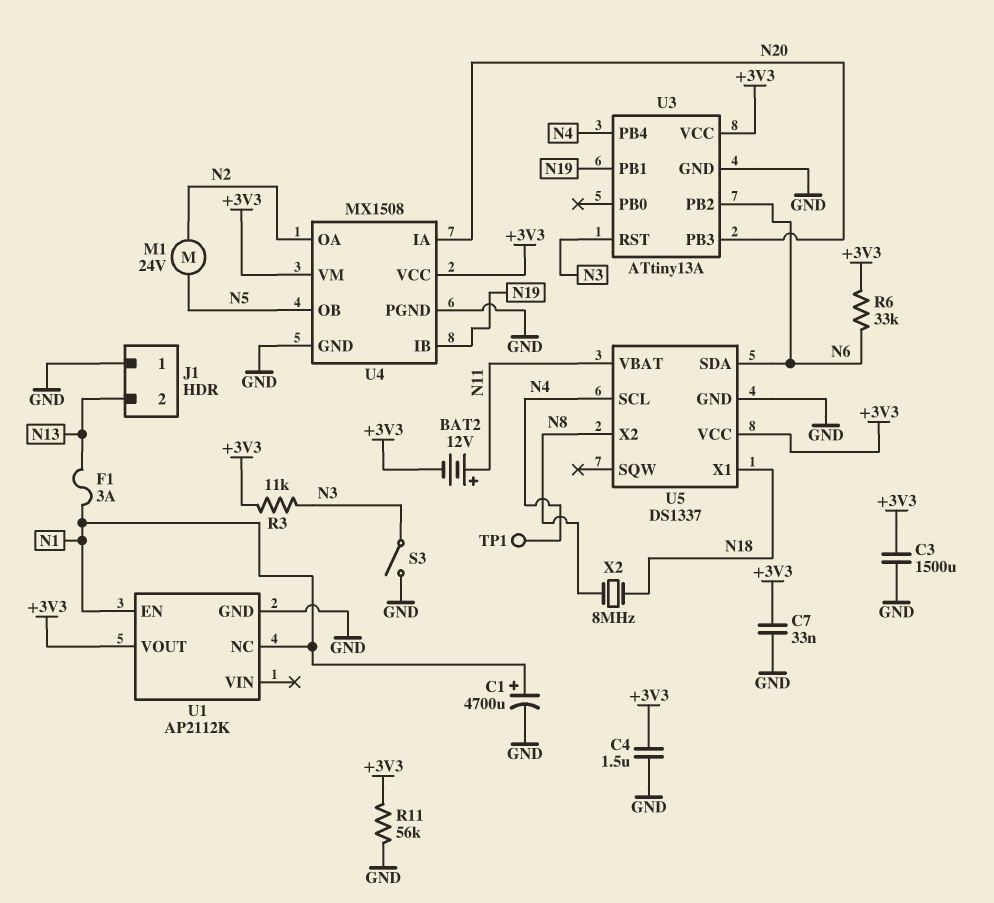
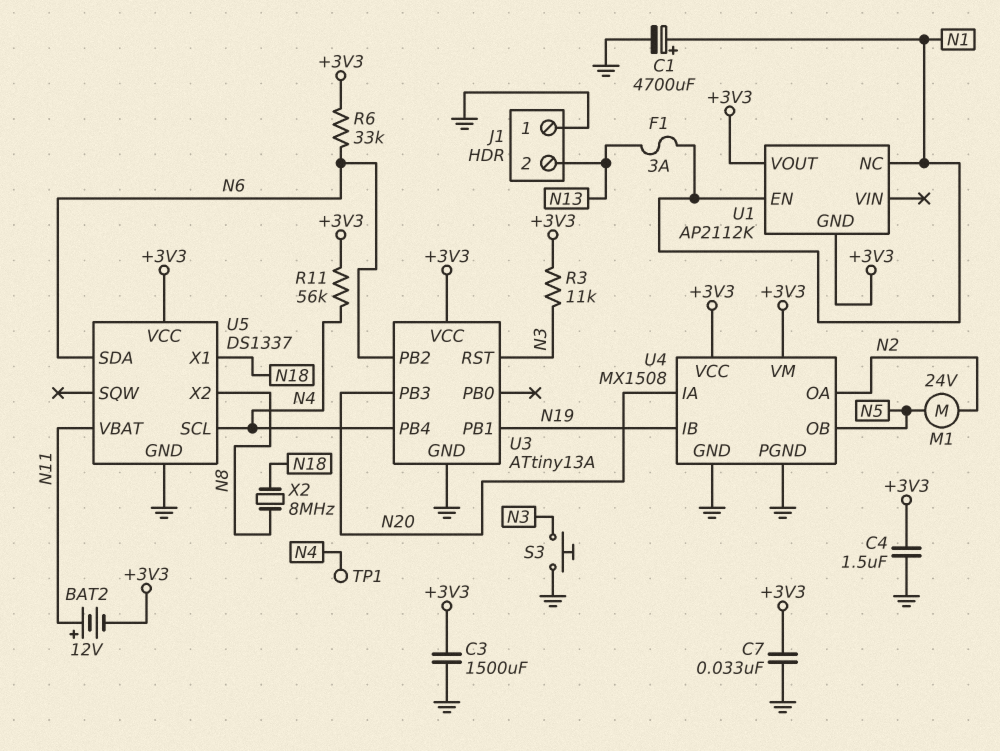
R11: 56k (+3V3, GND) -> 56k (+3V3, N4)
S3: switch (GND, N3) -> button (GND, N3)
U1 pin GND: GND -> +3V3

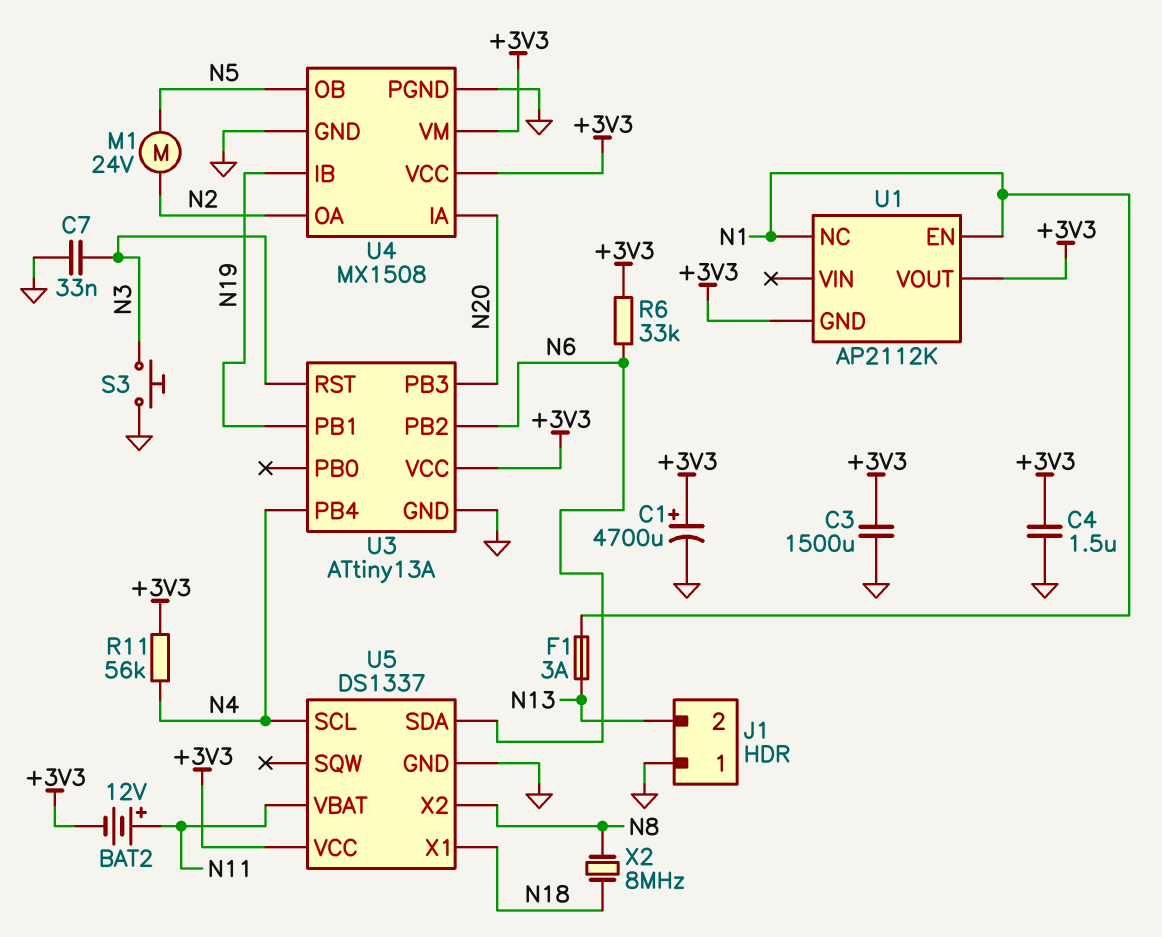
C1: 4700uF (plus N1, minus GND) -> 4700uF (plus +3V3, minus GND)
C7: 33nF (+3V3, GND) -> 33nF (GND, N3)
R3: 11k (+3V3, N3) -> none
TP1: test point (N4) -> none

